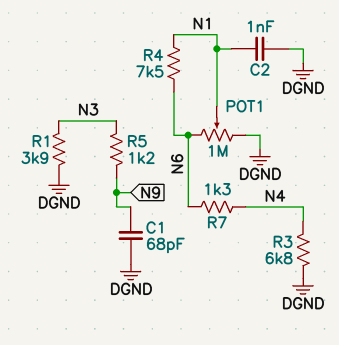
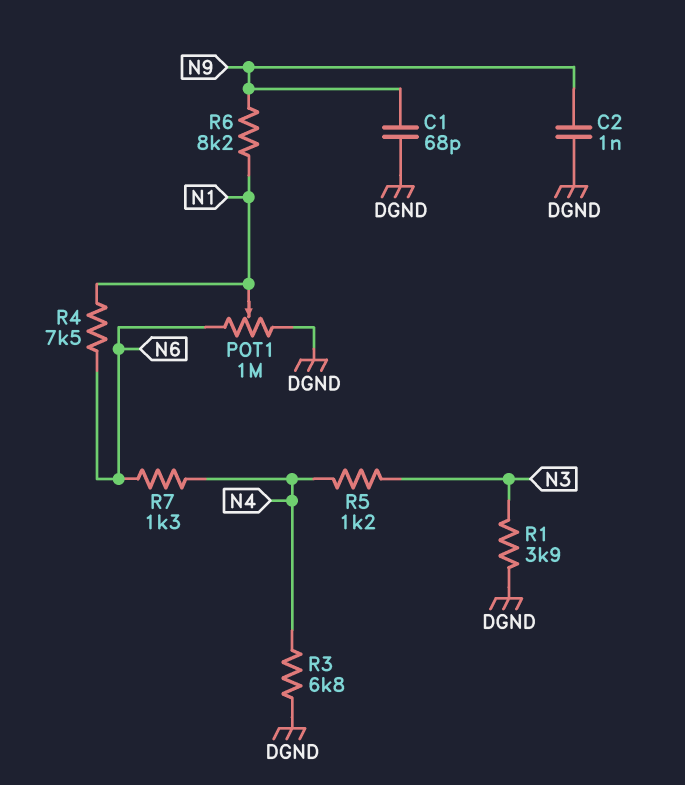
C2: 1nF (DGND, N1) -> 1nF (DGND, N9)
R5: 1.2k (N3, N9) -> 1.2k (N3, N4)
R6: none -> 8.2k (N1, N9)

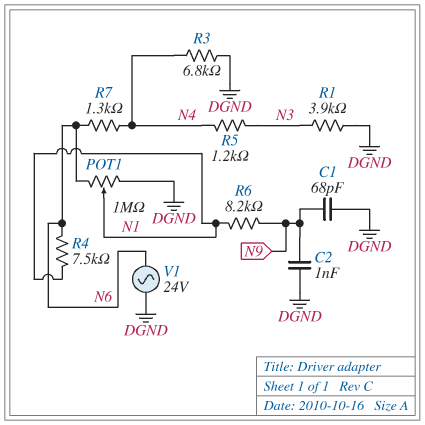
V1: none -> AC 24V (DGND, N6)

